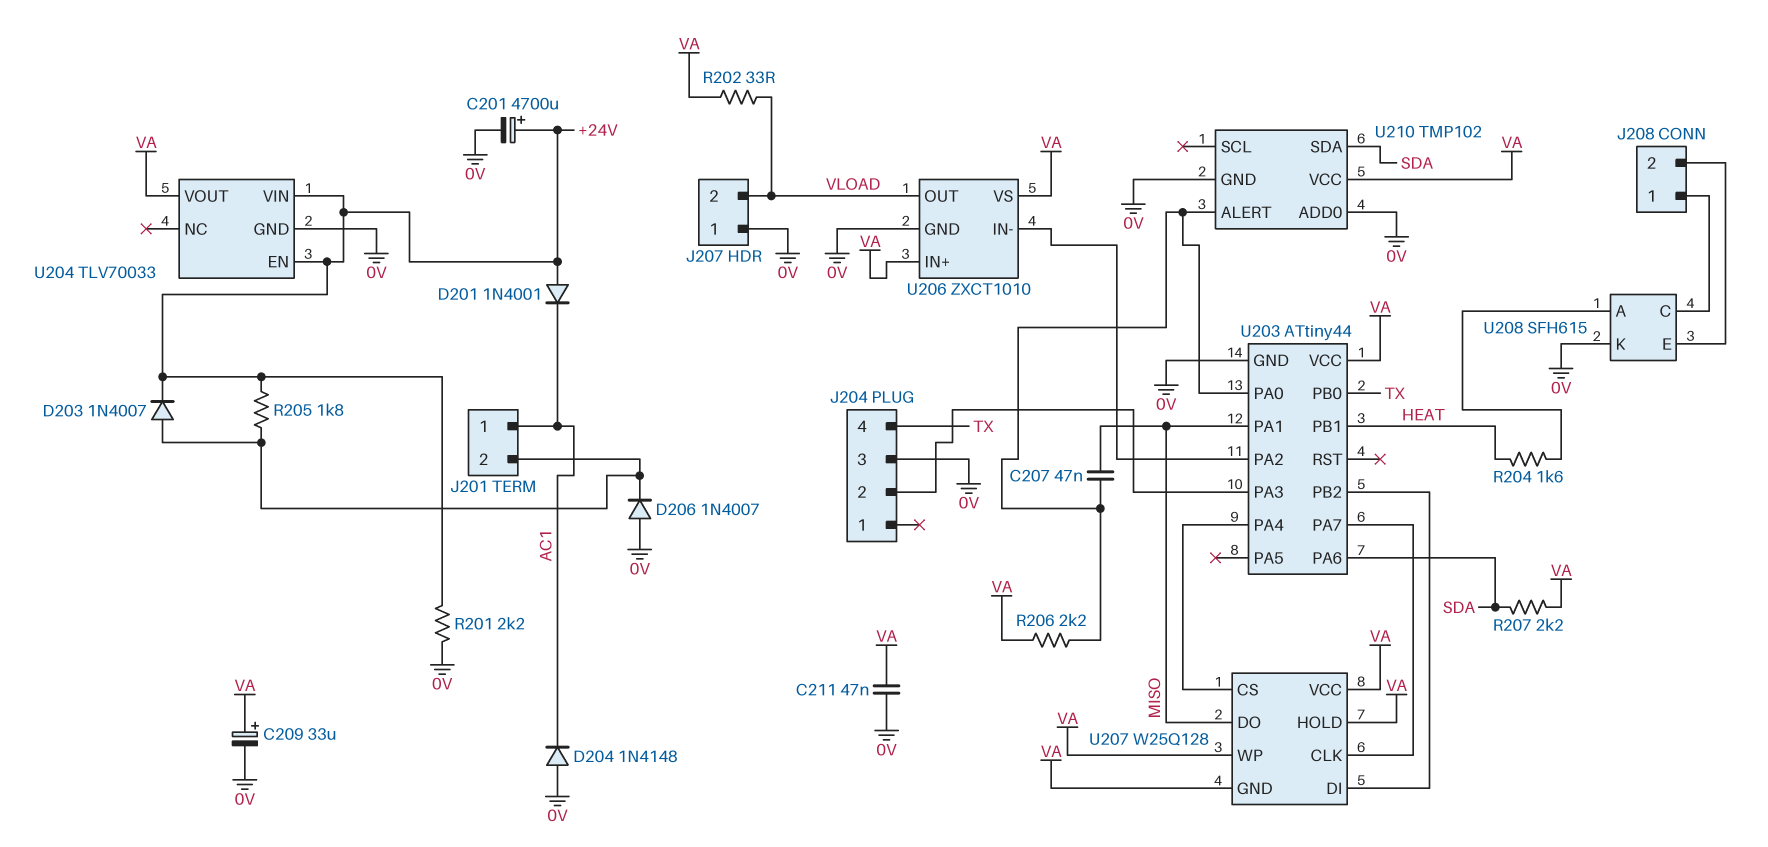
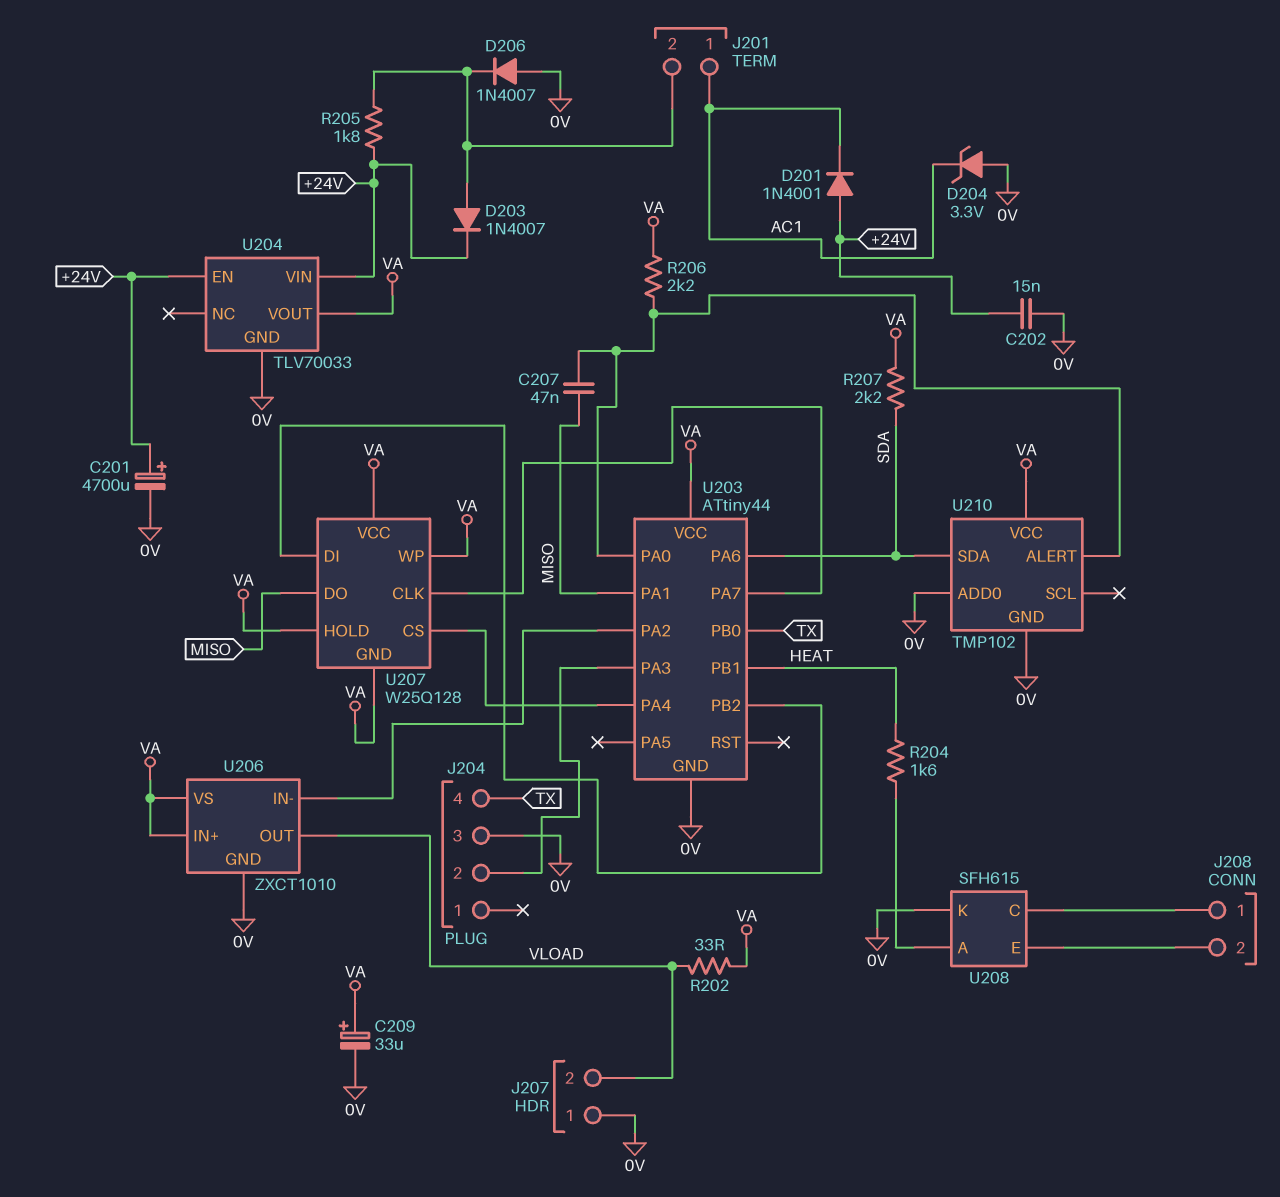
C202: none -> 15nF (+24V, 0V)
C211: 47nF (0V, VA) -> none
D204: diode 1N4148 (A 0V, K AC1) -> zener 3.3V (A 0V, K AC1)
R201: 2.2k (+24V, 0V) -> none

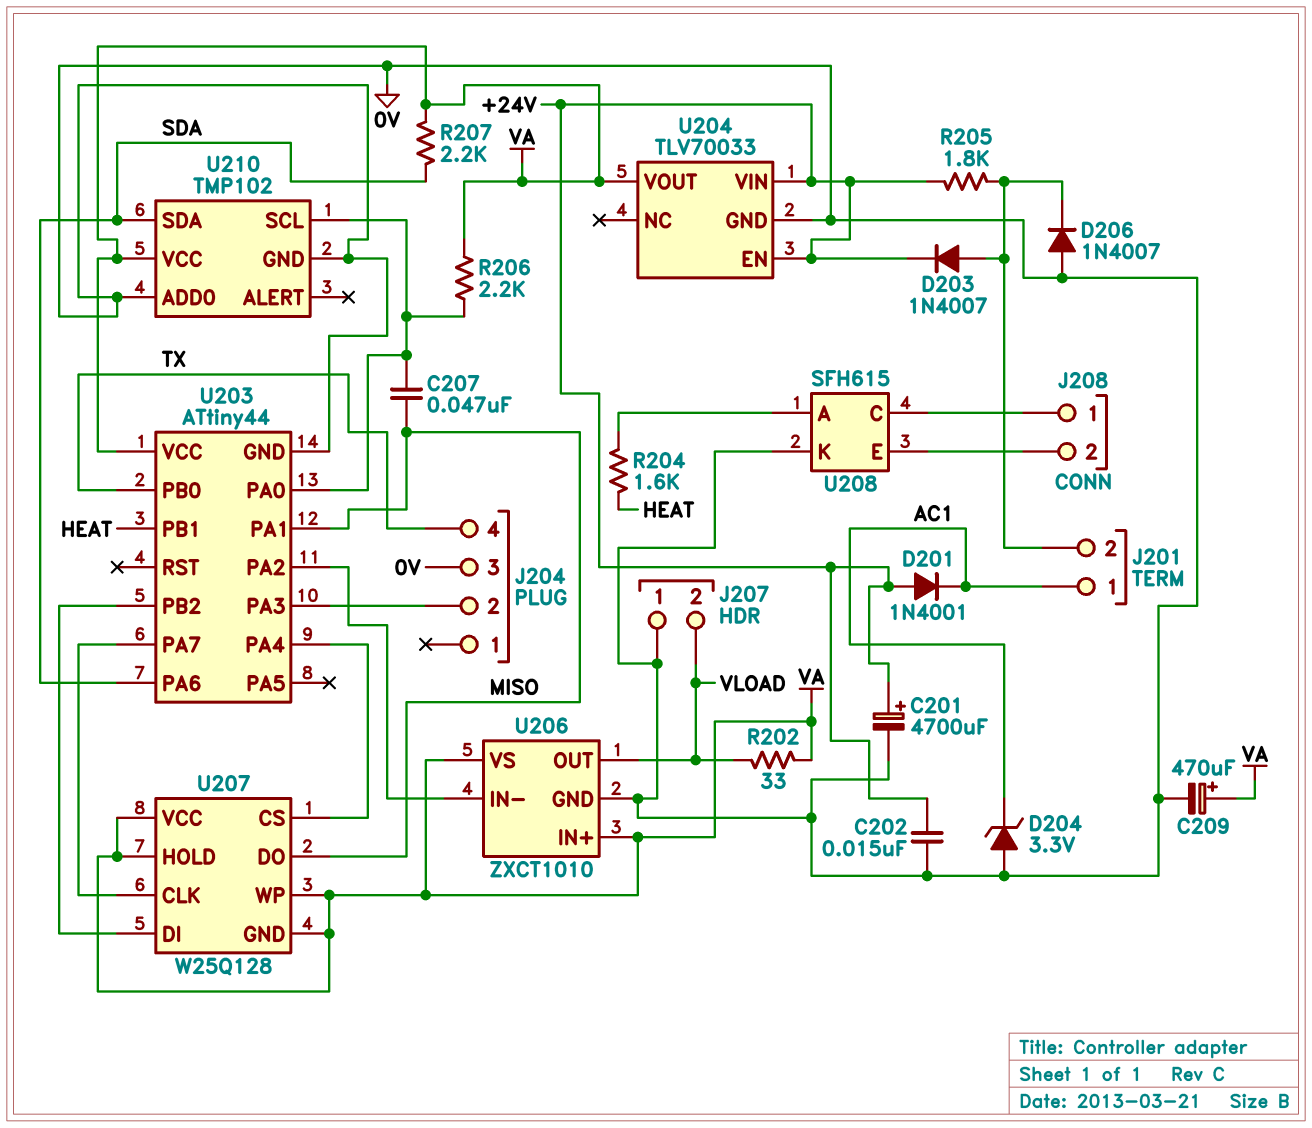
C209: 33uF (plus VA, minus 0V) -> 470uF (plus VA, minus 0V)
U210 pin ALERT: U203/PA0 -> none
U210 pin SCL: none -> U203/PA0

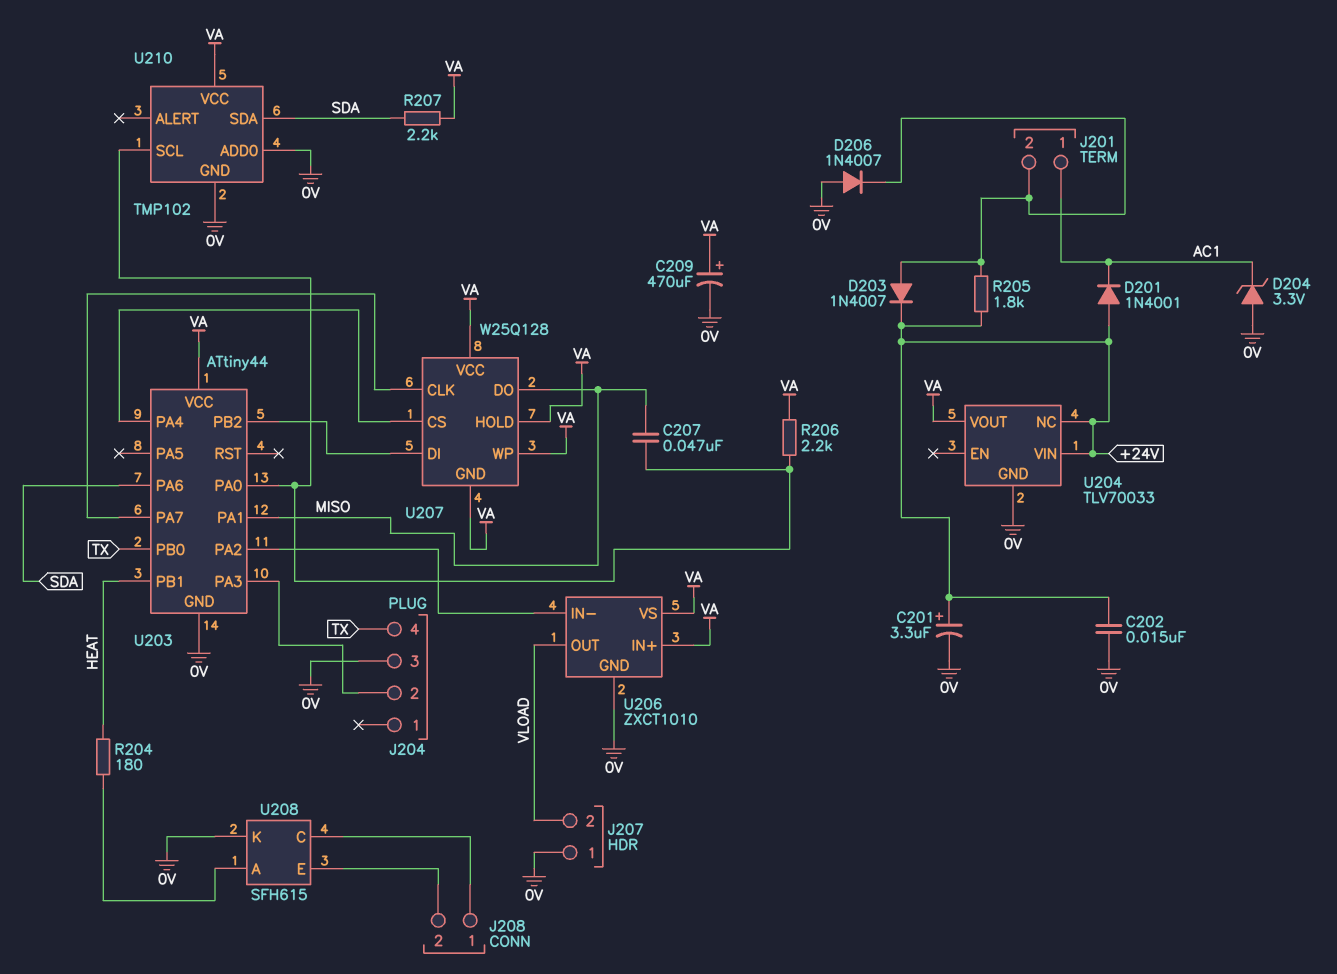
C201: 4700uF (plus +24V, minus 0V) -> 3.3uF (plus +24V, minus 0V)
R202: 33 (VA, VLOAD) -> none
R204: 1.6k (HEAT, U208/A) -> 180 (HEAT, U208/A)
U204 pin EN: +24V -> none
U204 pin NC: none -> +24V

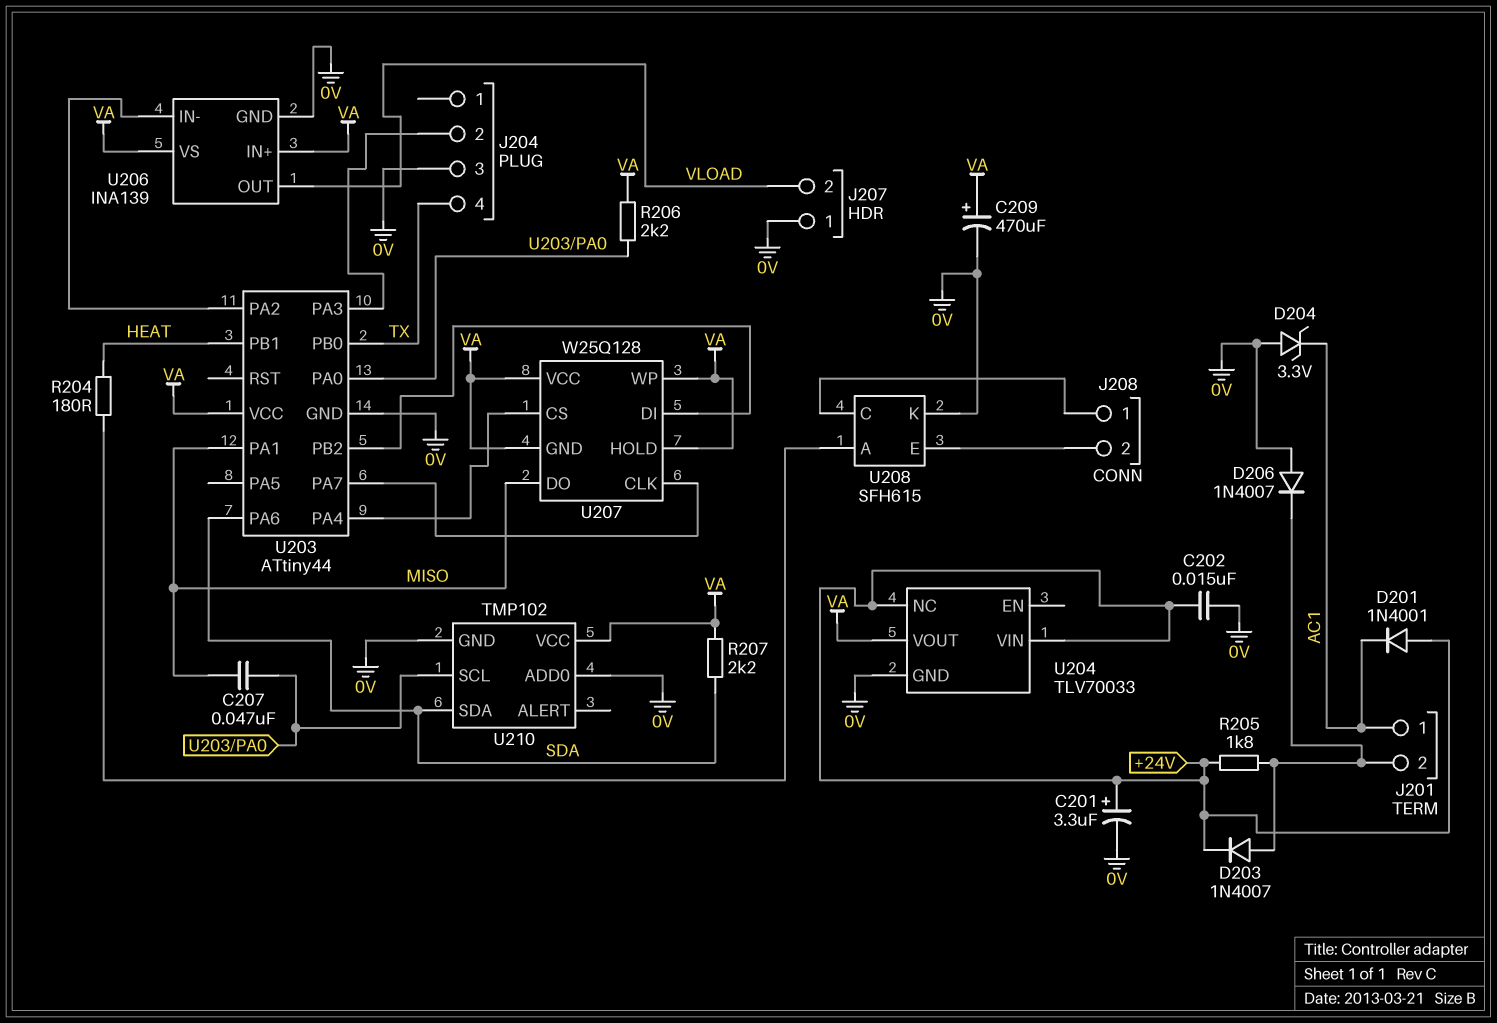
U206: ZXCT1010 -> INA139

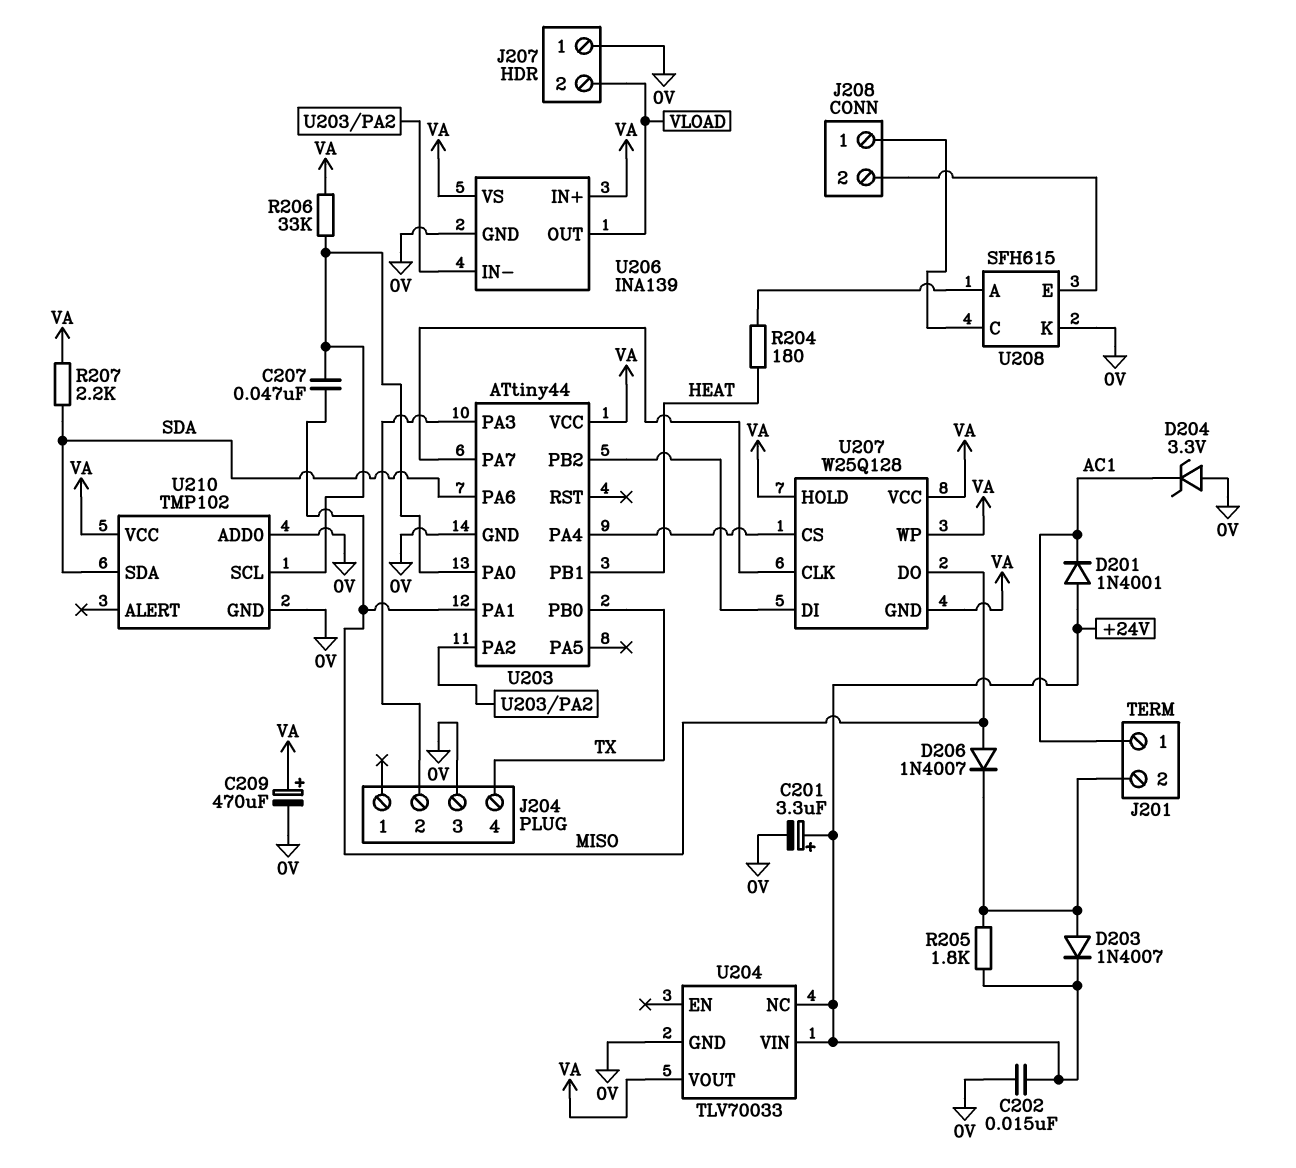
D206: diode 1N4007 (A 0V, K J201/2) -> diode 1N4007 (A MISO, K J201/2)
R206: 2.2k (U203/PA0, VA) -> 33k (U203/PA0, VA)

